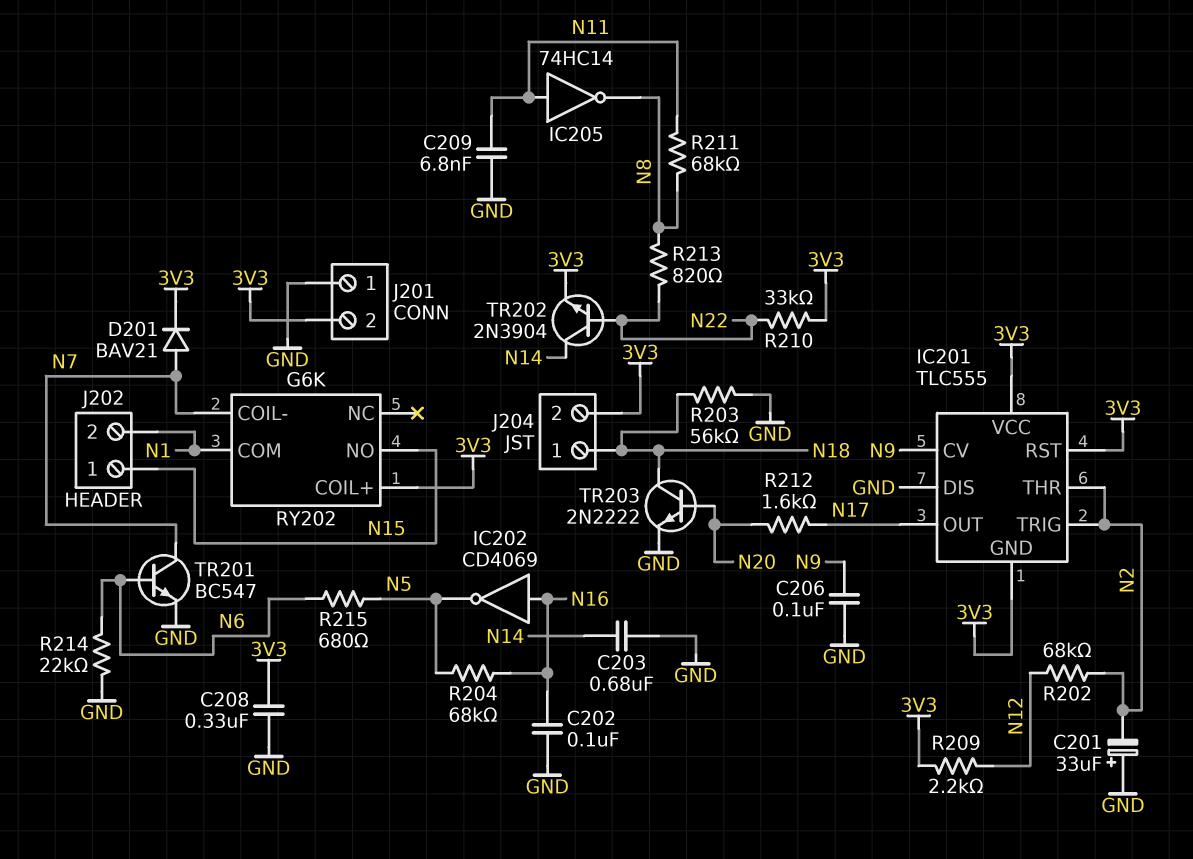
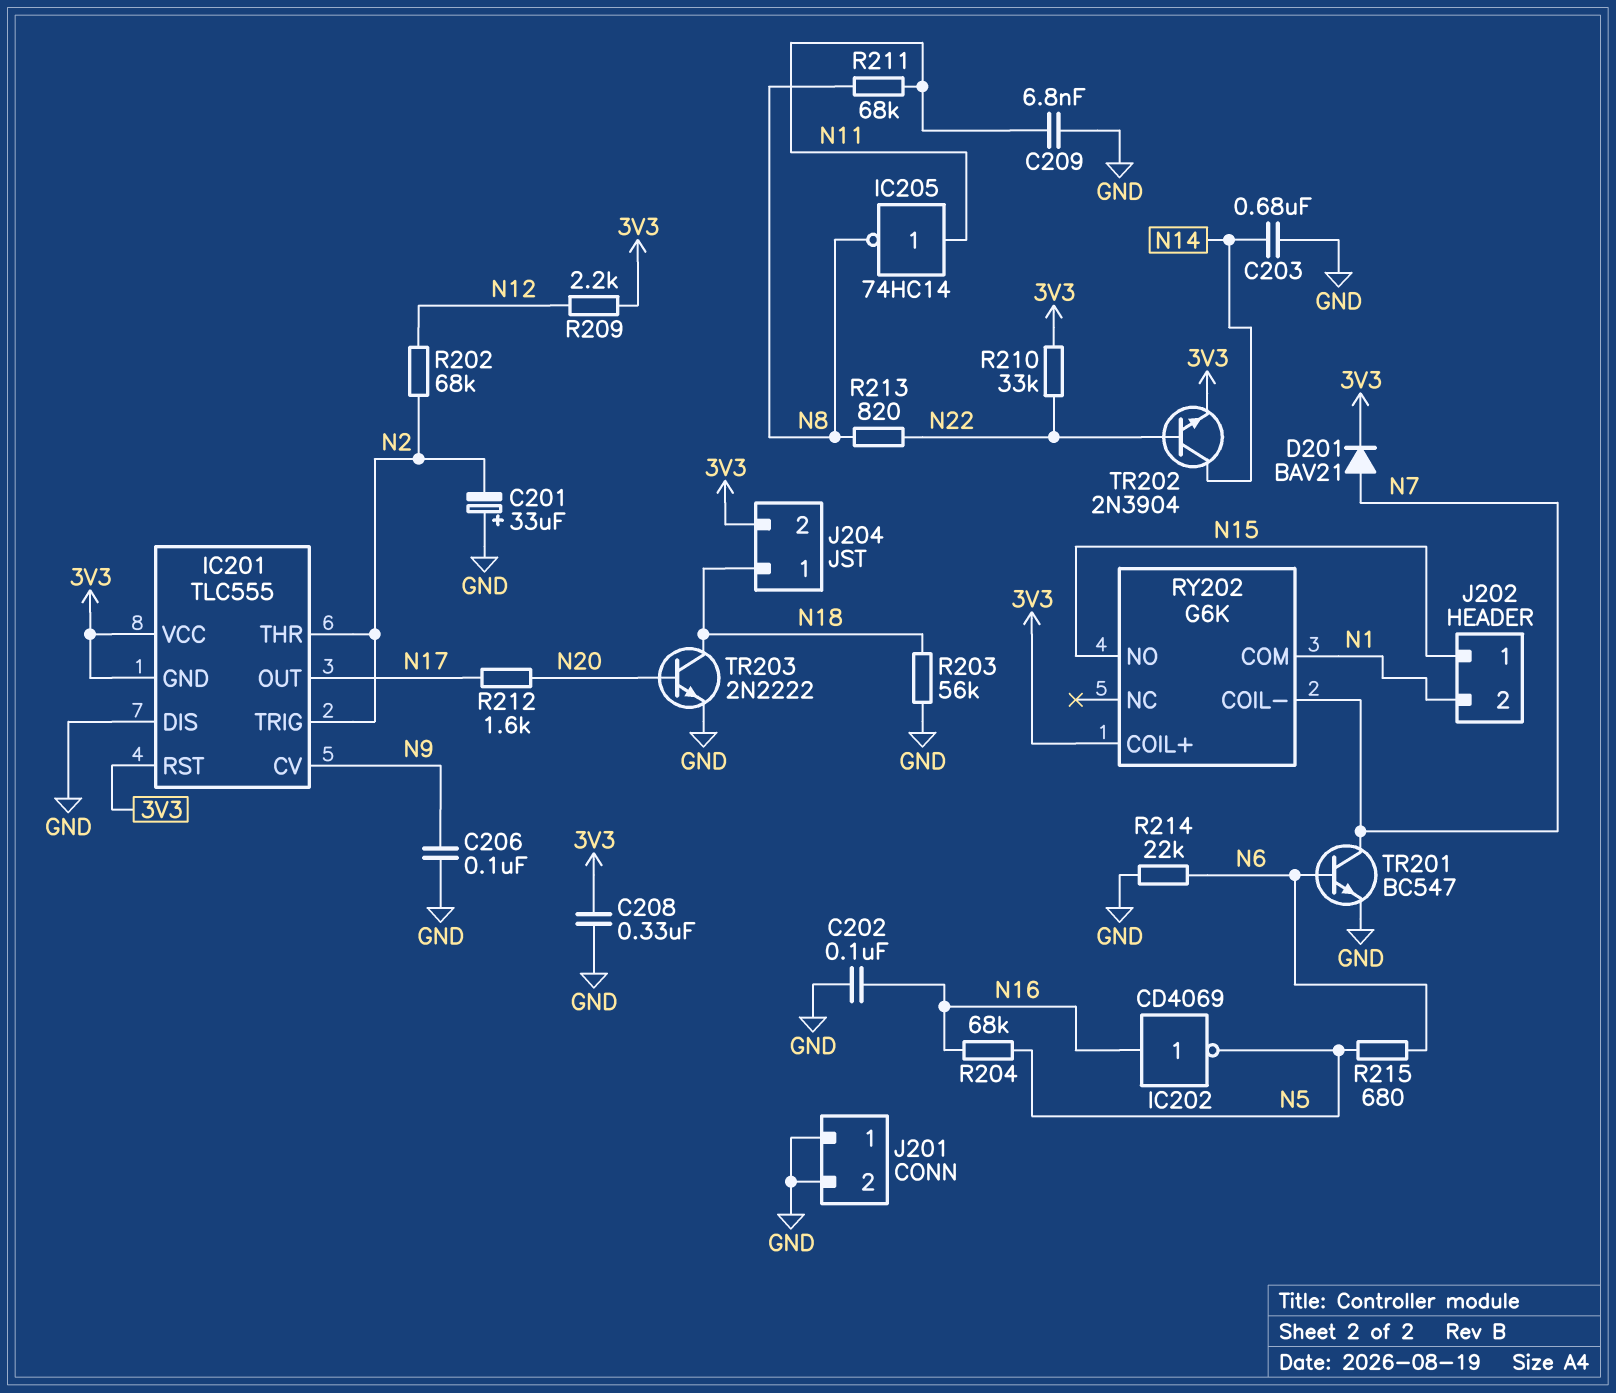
J201 pin 2: 3V3 -> GND

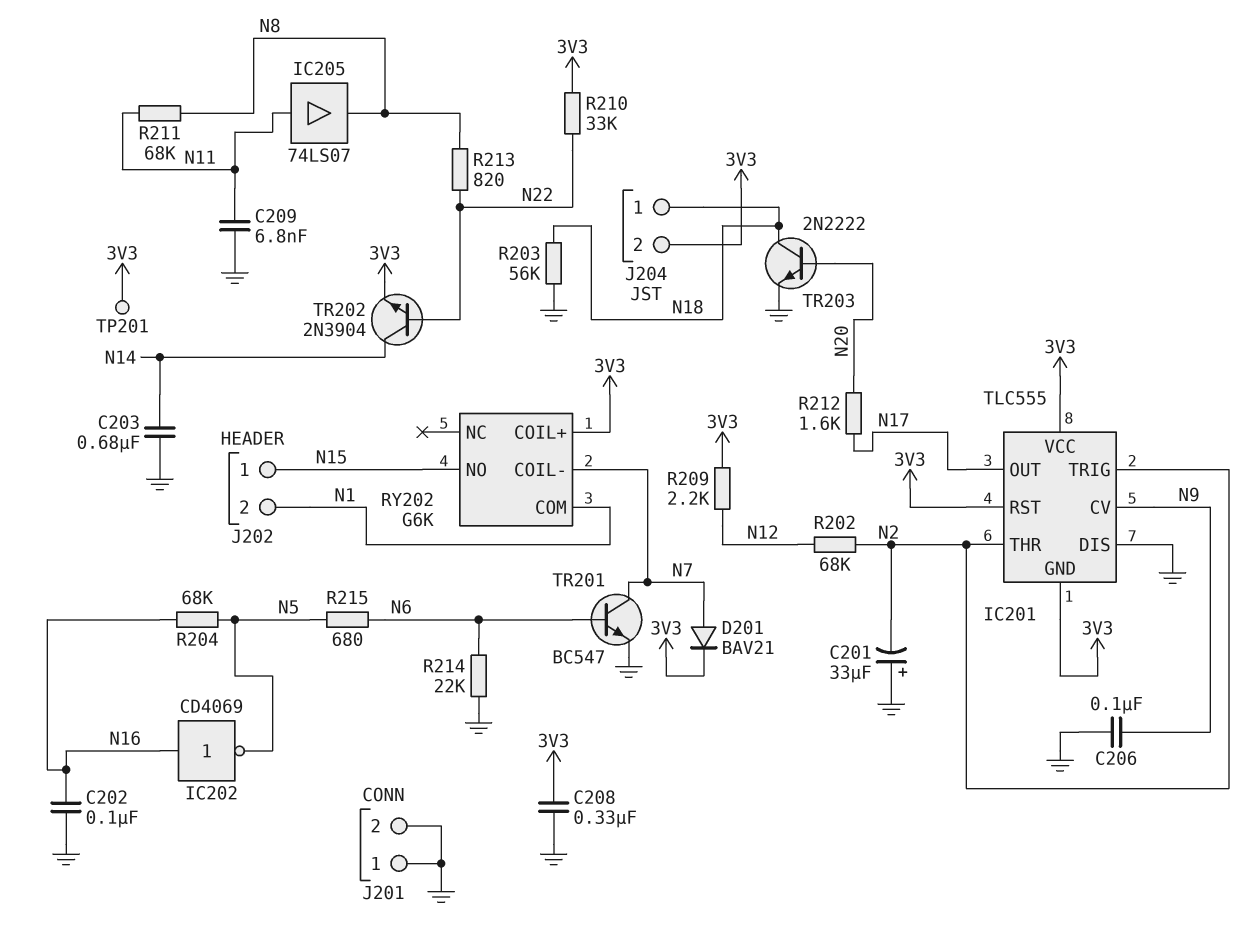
IC205: NOT 74HC14 (in N11, out N8) -> buffer 74LS07 (in N11, out N8)
TP201: none -> test point (3V3)

